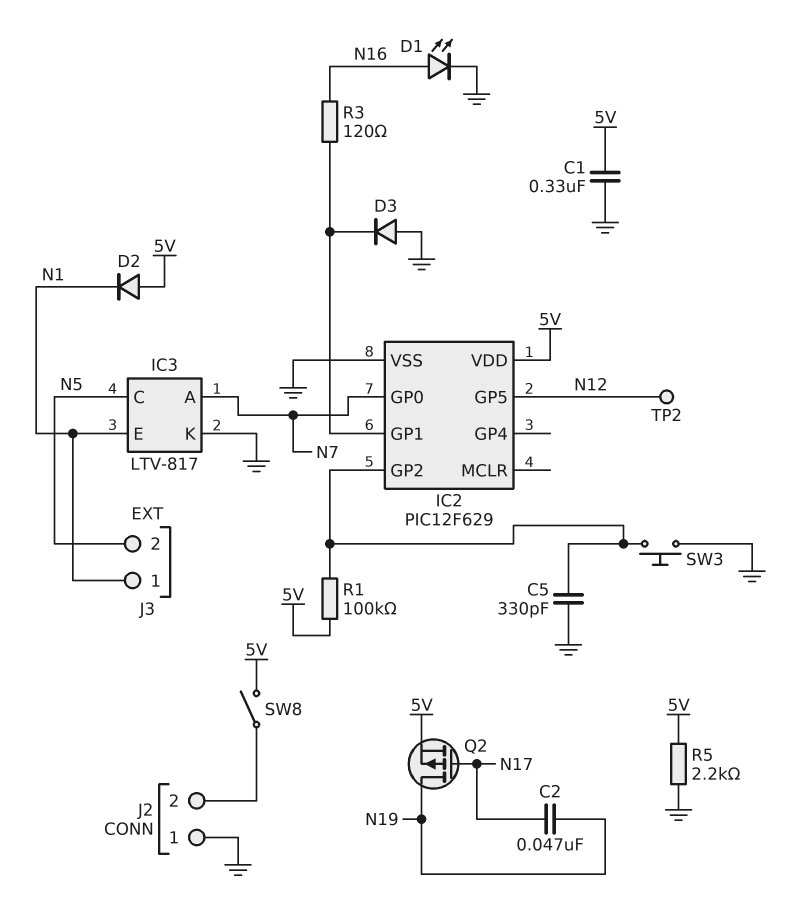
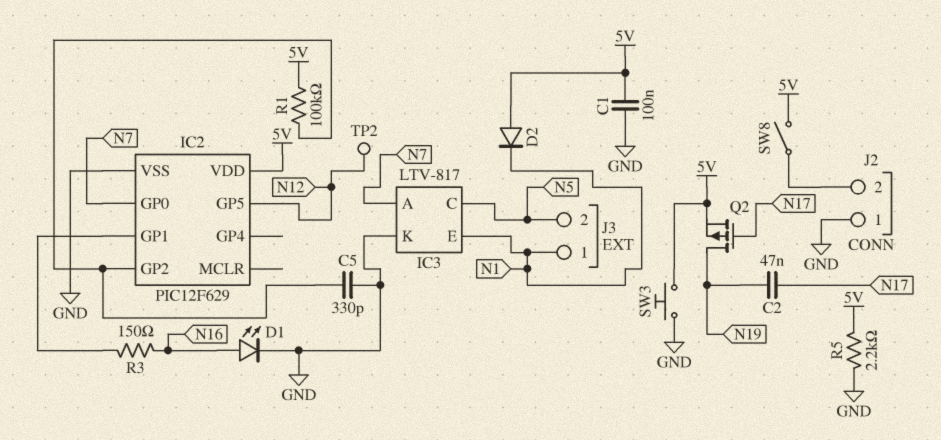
C1: 330nF (5V, GND) -> 100nF (5V, GND)
D3: diode (A GND, K IC2/GP1) -> none
R3: 120 (IC2/GP1, N16) -> 150 (IC2/GP1, N16)
SW3: button (GND, IC2/GP2) -> button (5V, GND)

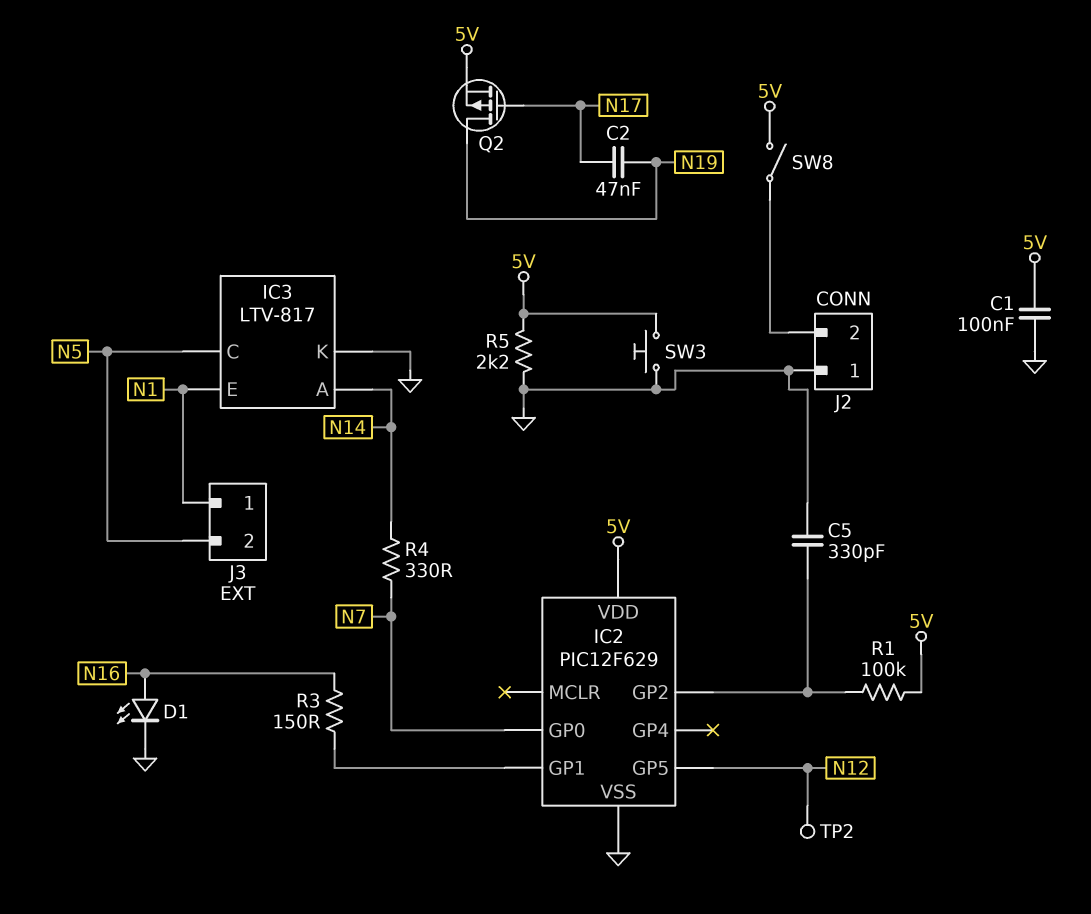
D2: diode (A 5V, K N1) -> none
IC3 pin A: N7 -> N14
R4: none -> 330 (N7, N14)

